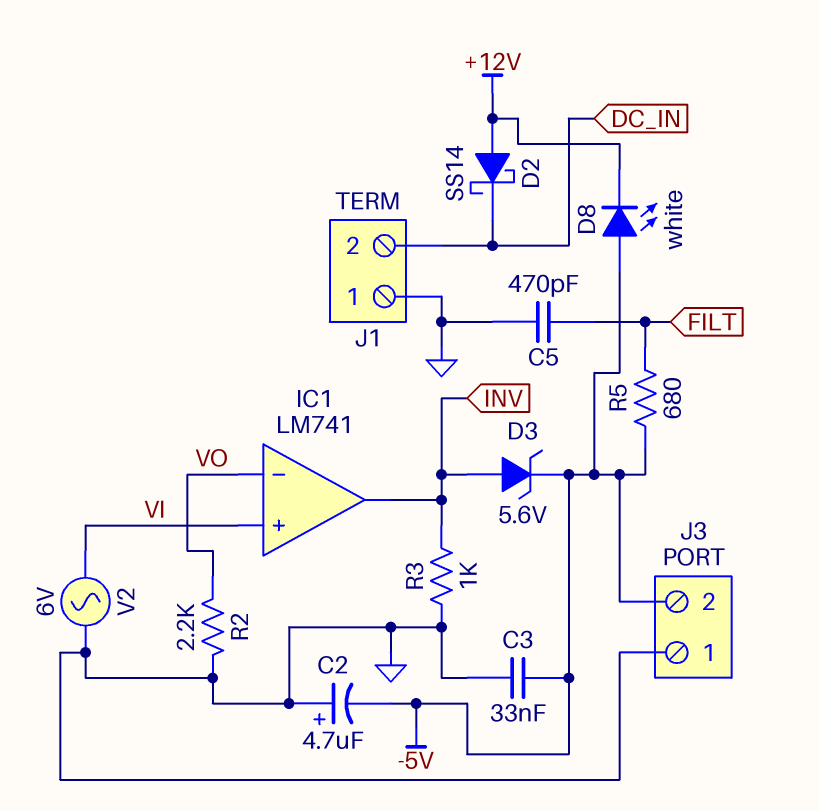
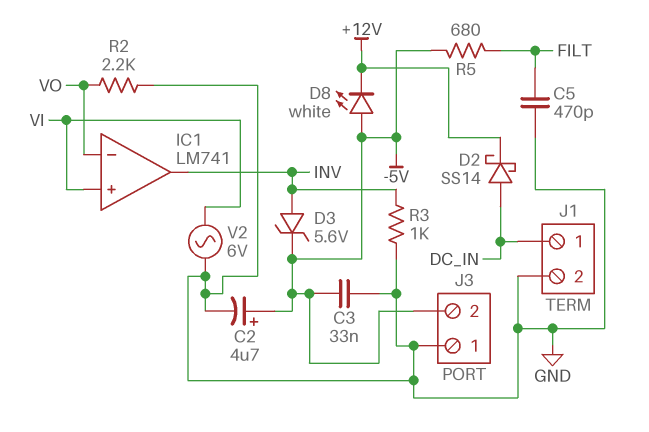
C2: 4.7uF (plus GND, minus -5V) -> 4.7uF (plus -5V, minus GND)
D2: schottky SS14 (A +12V, K DC_IN) -> schottky SS14 (A DC_IN, K +12V)
J1 pin 1: GND -> DC_IN
J1 pin 2: DC_IN -> GND

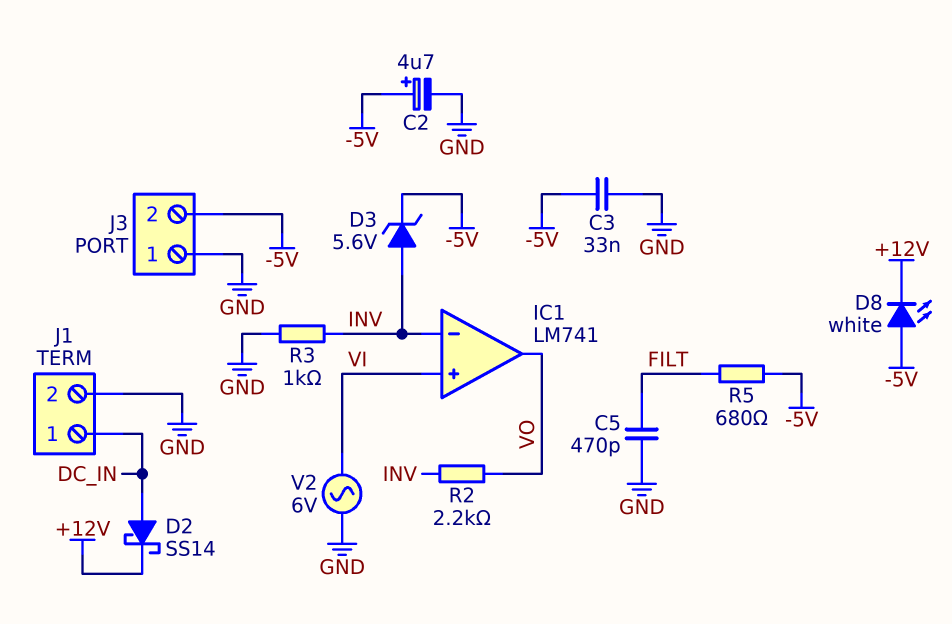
IC1 pin in-: VO -> INV
IC1 pin out: INV -> VO
R2: 2.2k (GND, VO) -> 2.2k (INV, VO)

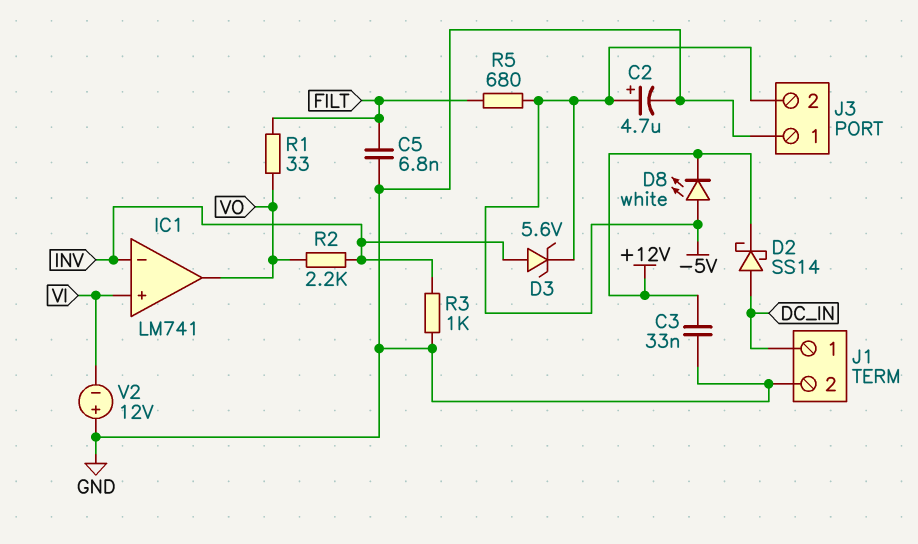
C3: 33nF (-5V, GND) -> 33nF (+12V, GND)
C5: 470pF (FILT, GND) -> 6.8nF (FILT, GND)
R1: none -> 33 (FILT, VO)
V2: AC 6V (GND, VI) -> 12V (plus GND, minus VI)

